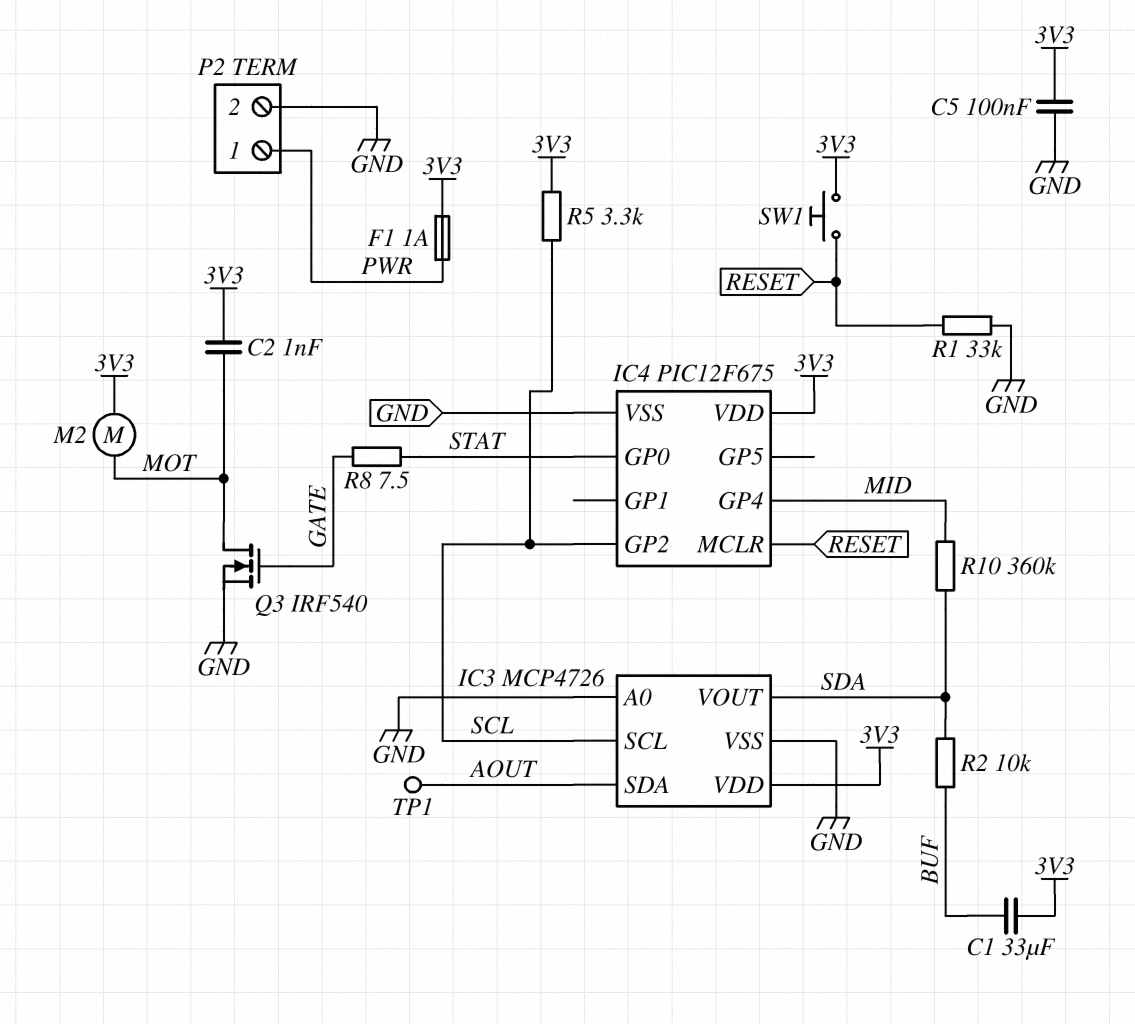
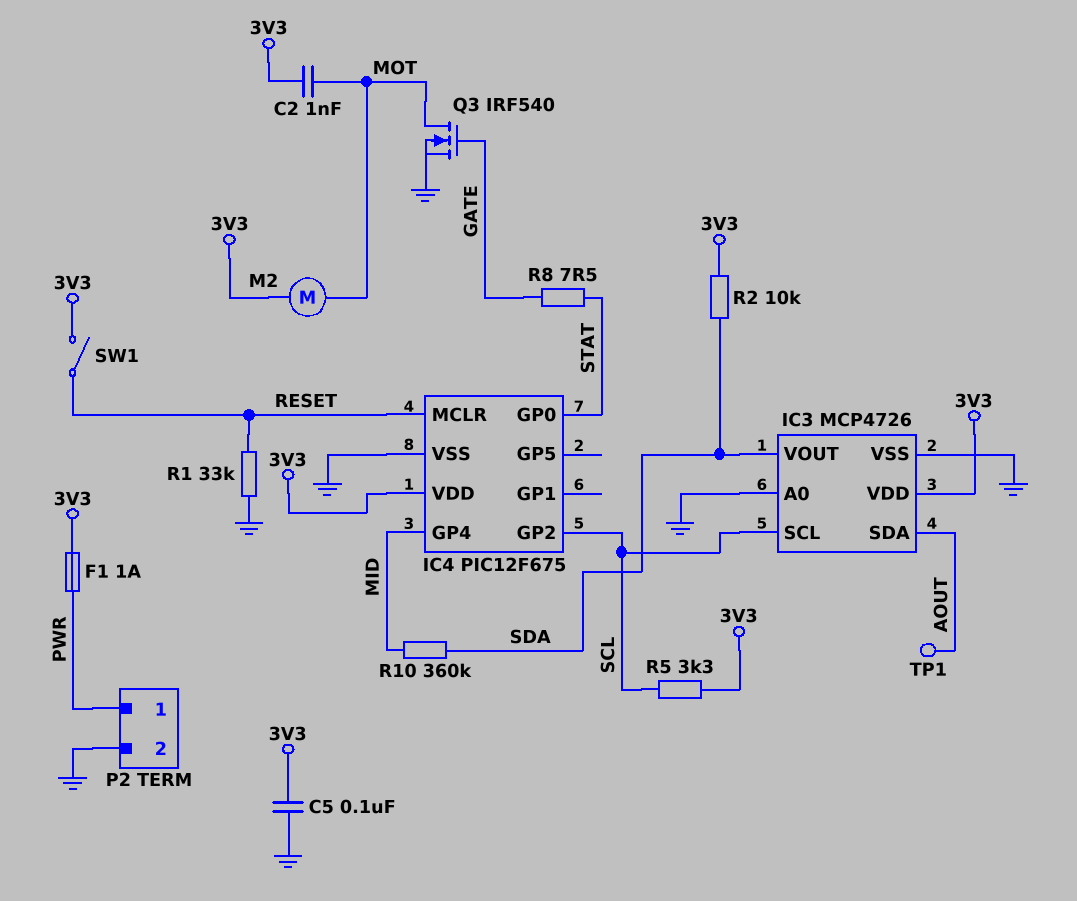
C1: 33uF (3V3, BUF) -> none
R2: 10k (BUF, SDA) -> 10k (3V3, SDA)
SW1: button (3V3, RESET) -> switch (3V3, RESET)

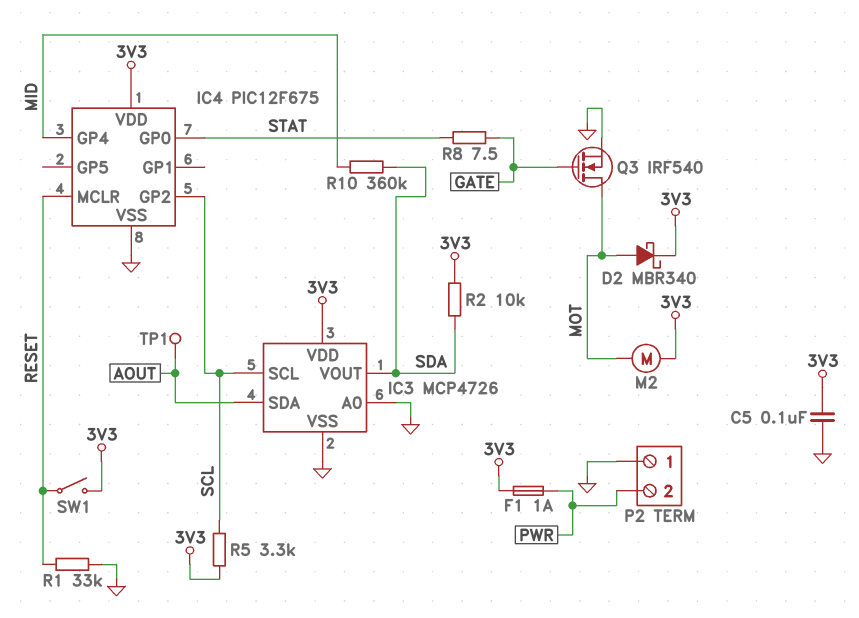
C2: 1nF (3V3, MOT) -> none
D2: none -> schottky MBR340 (A MOT, K 3V3)
P2 pin 1: PWR -> GND
P2 pin 2: GND -> PWR

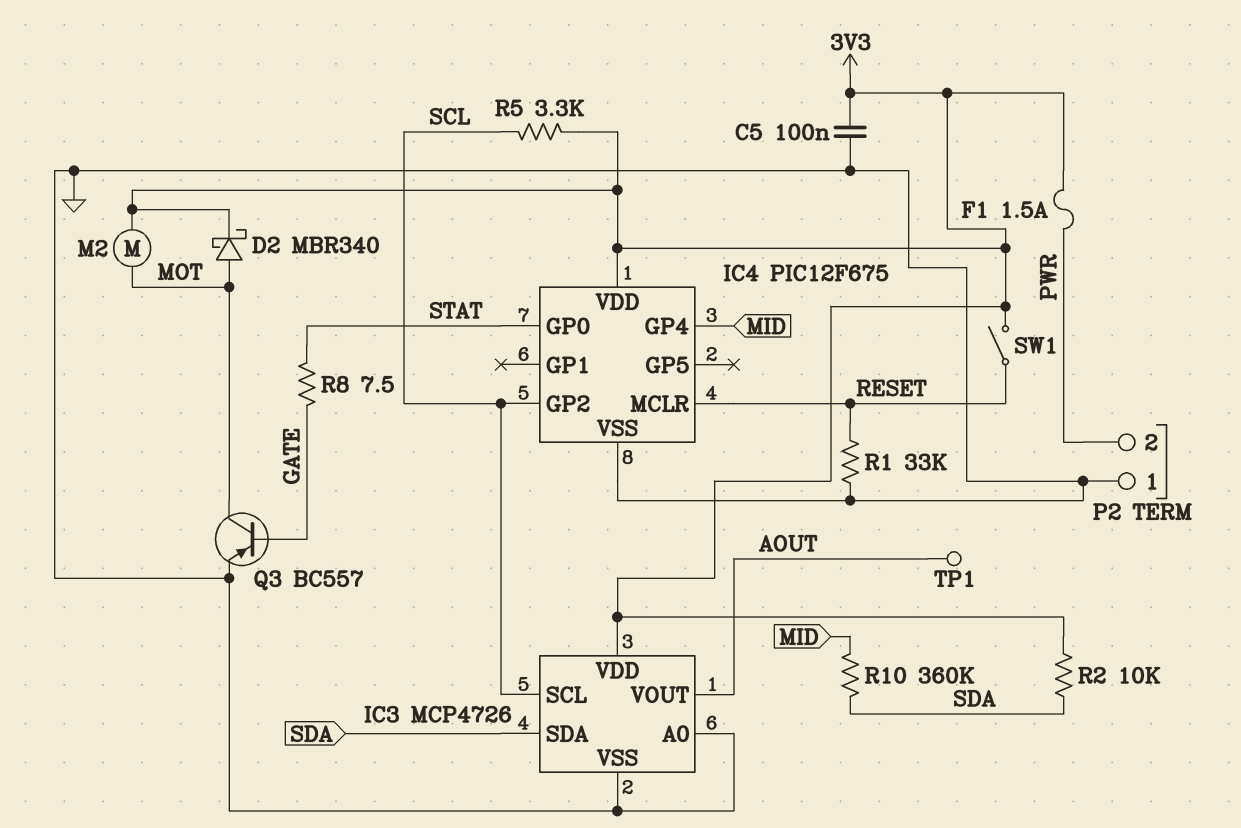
F1: 1A (3V3, PWR) -> 1.5A (3V3, PWR)
IC3 pin SDA: AOUT -> SDA
IC3 pin VOUT: SDA -> AOUT
Q3: NMOS IRF540 (G GATE, D MOT, S GND) -> PNP BC557 (B GATE, C MOT, E GND)

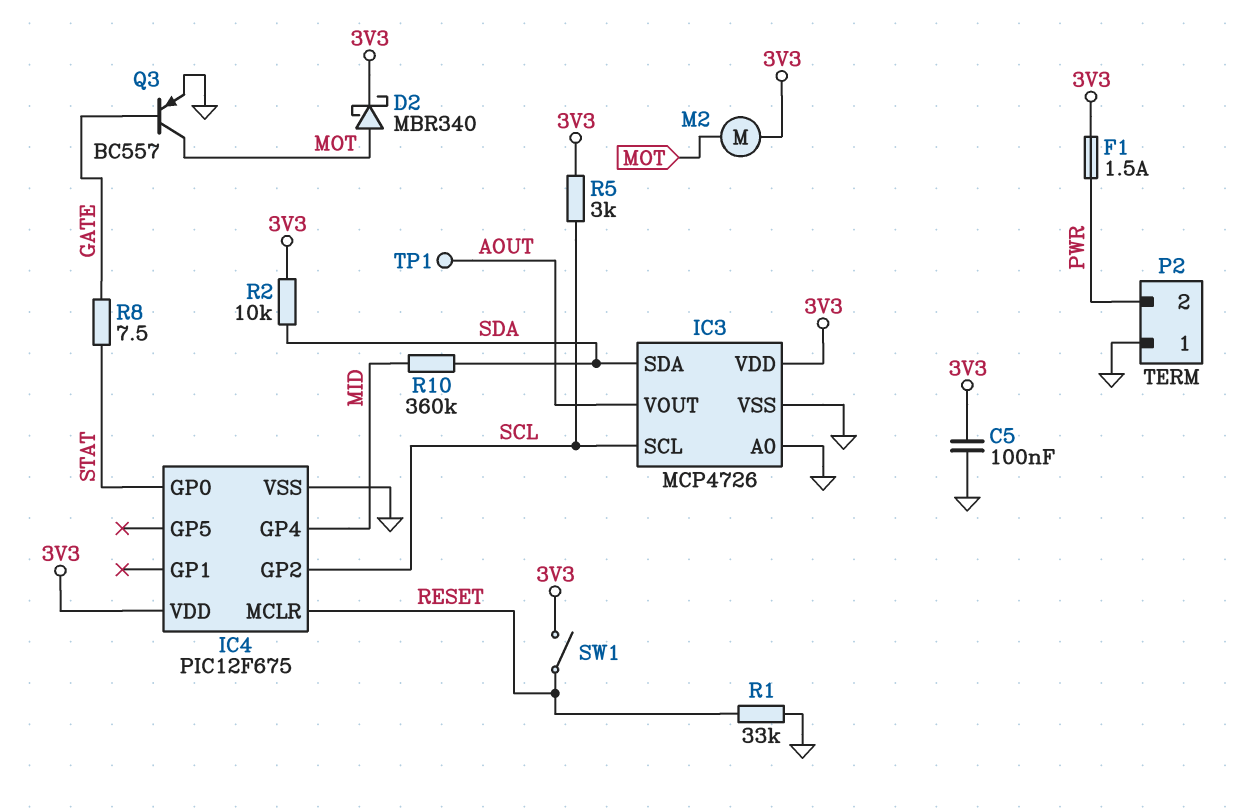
R5: 3.3k (3V3, SCL) -> 3k (3V3, SCL)

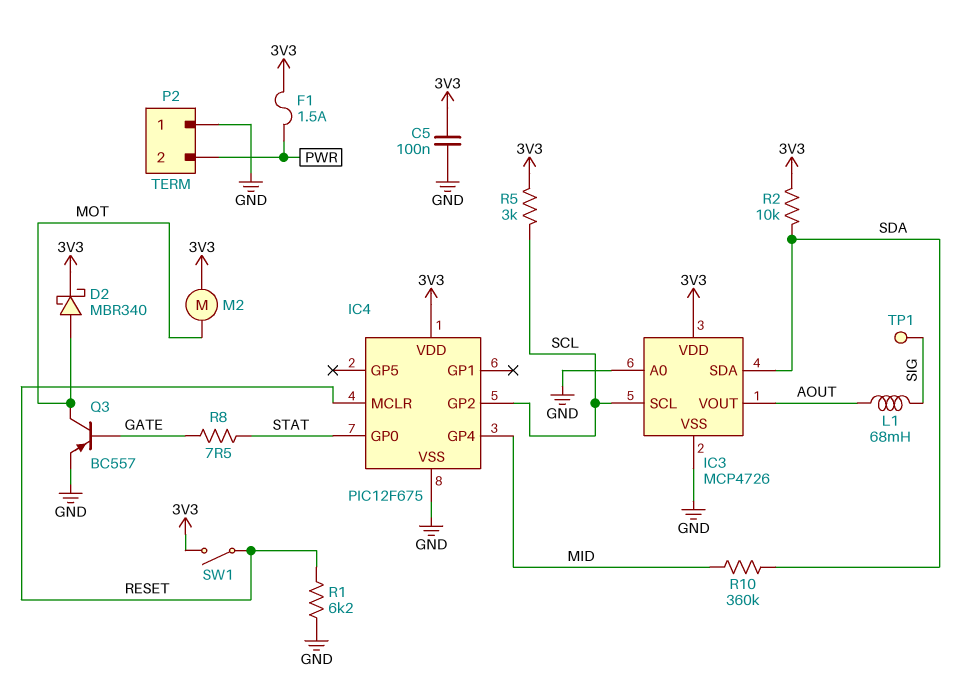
L1: none -> 68mH (AOUT, SIG)
R1: 33k (GND, RESET) -> 6.2k (GND, RESET)
TP1: test point (AOUT) -> test point (SIG)

